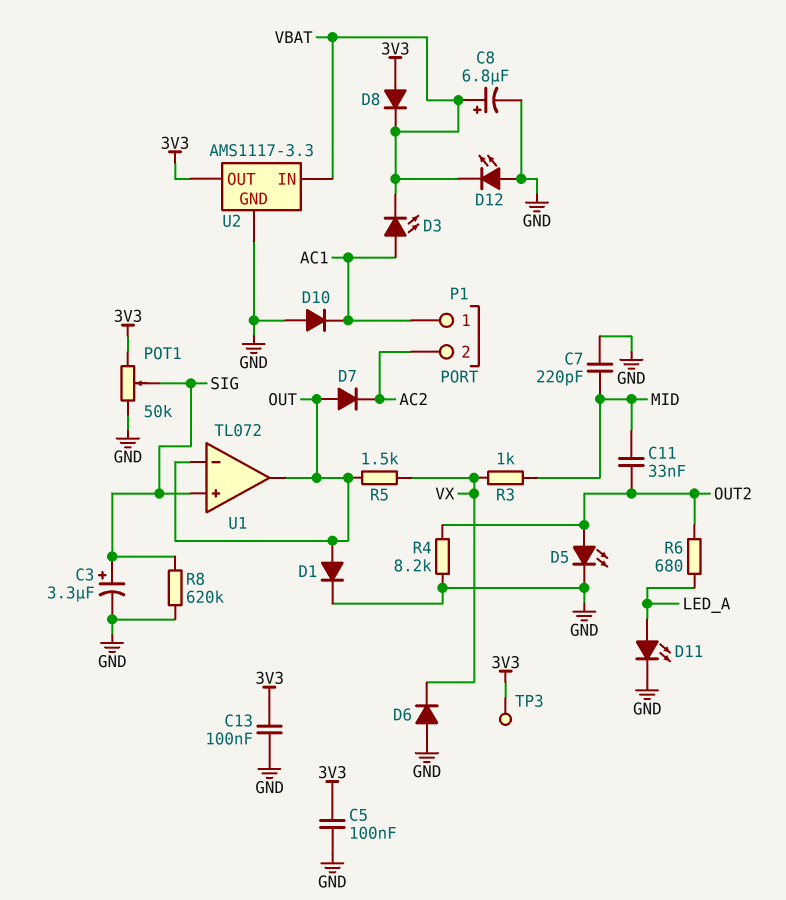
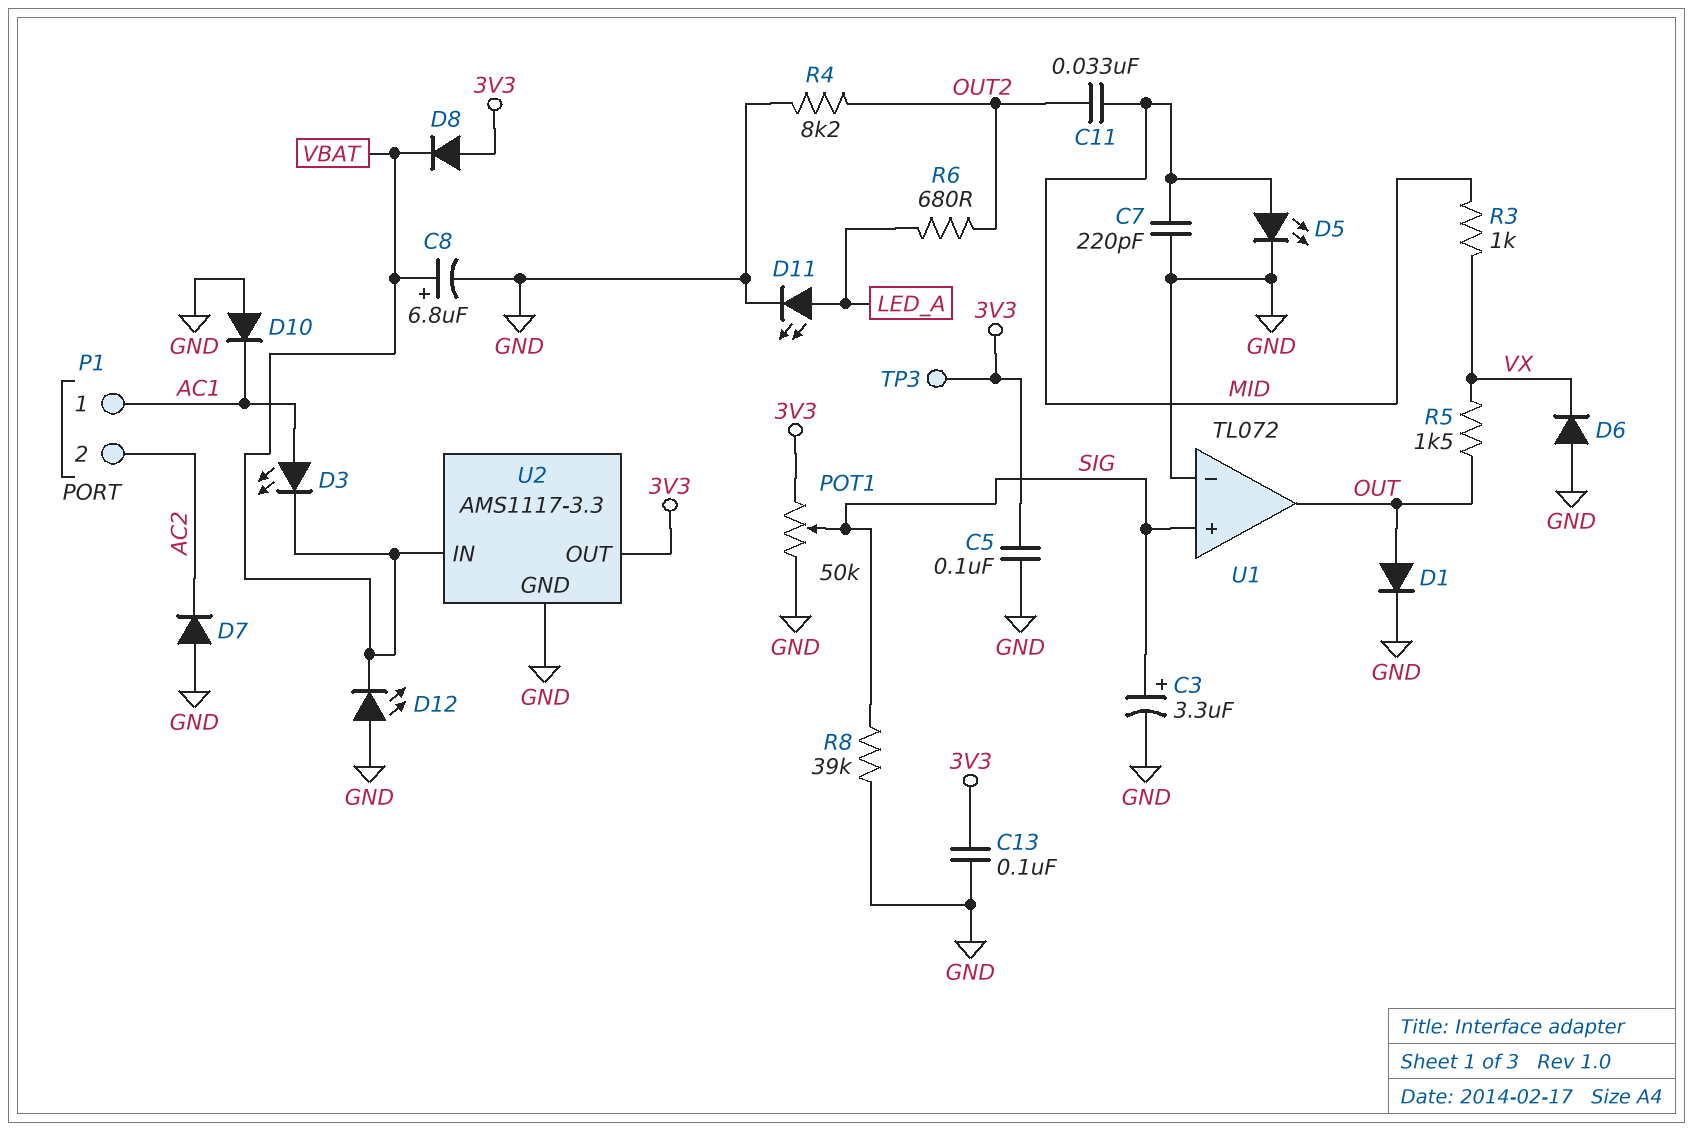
D5: LED (A OUT2, K GND) -> LED (A MID, K GND)
D7: diode (A OUT, K AC2) -> diode (A GND, K AC2)
R8: 620k (GND, SIG) -> 39k (GND, SIG)
U1 pin in-: OUT -> GND

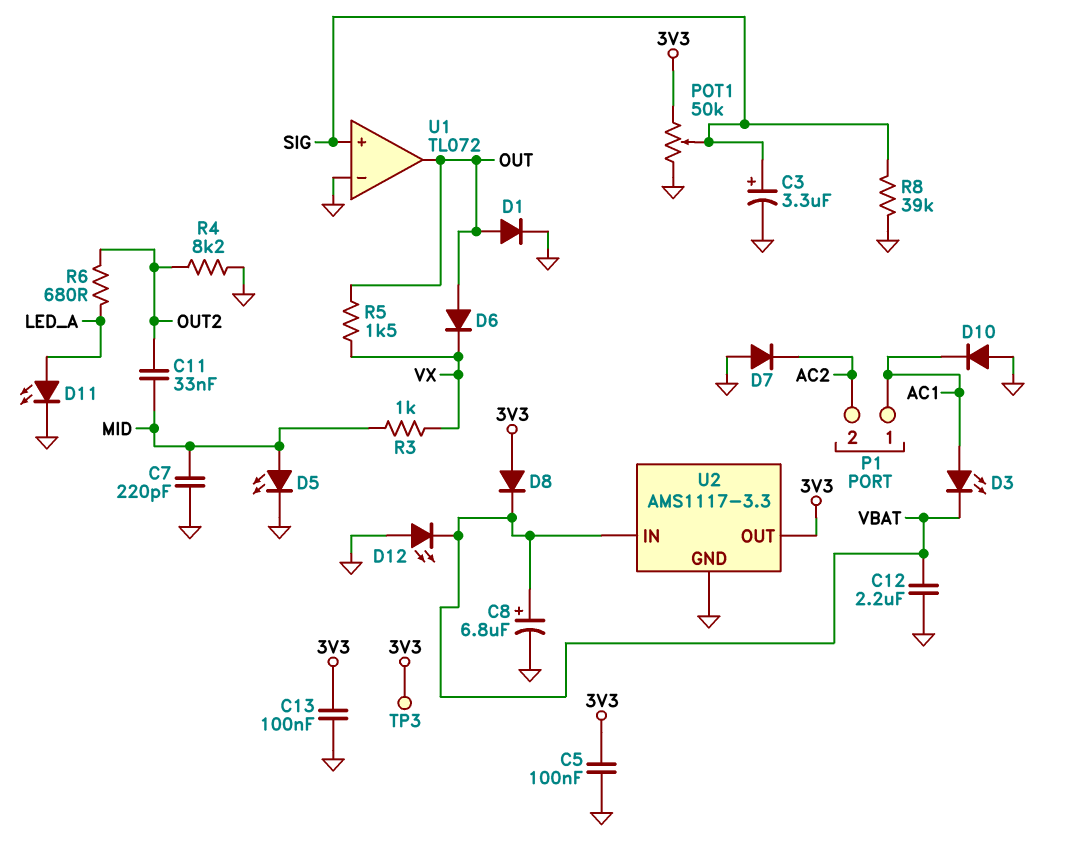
C12: none -> 2.2uF (GND, VBAT)
D6: diode (A GND, K VX) -> diode (A OUT, K VX)

